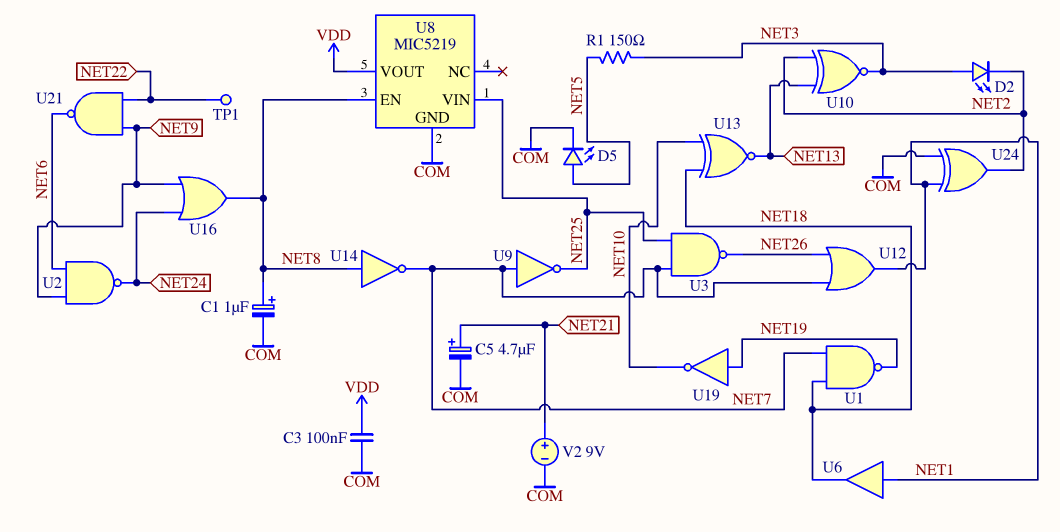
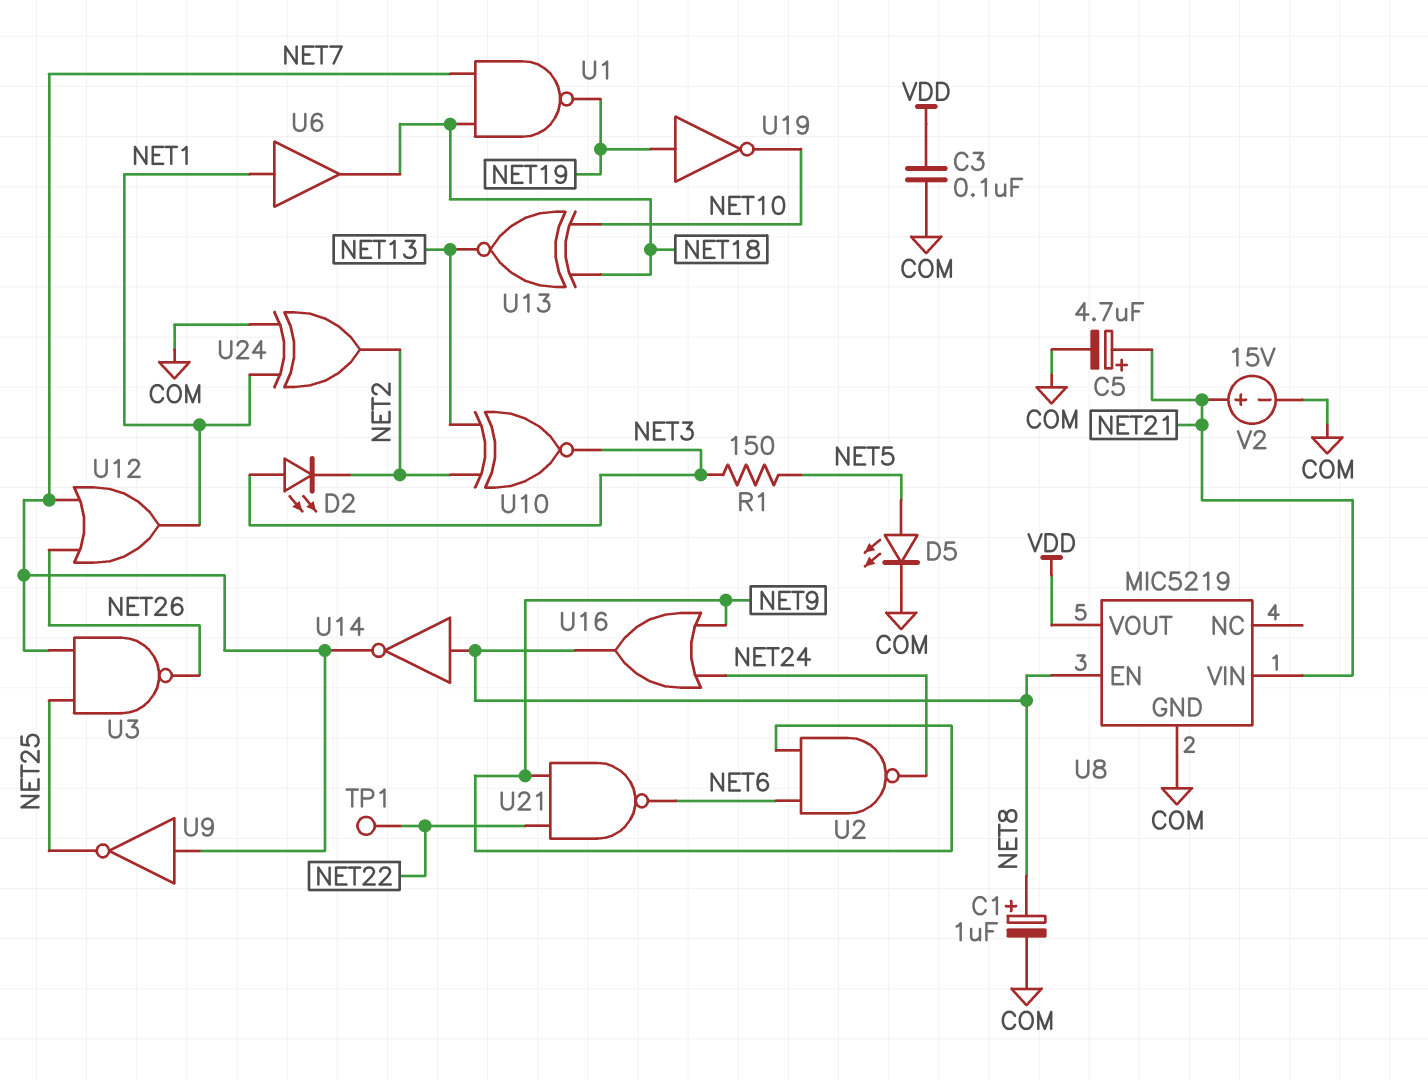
U8 pin VIN: NET25 -> NET21
V2: 9V (plus NET21, minus COM) -> 15V (plus NET21, minus COM)

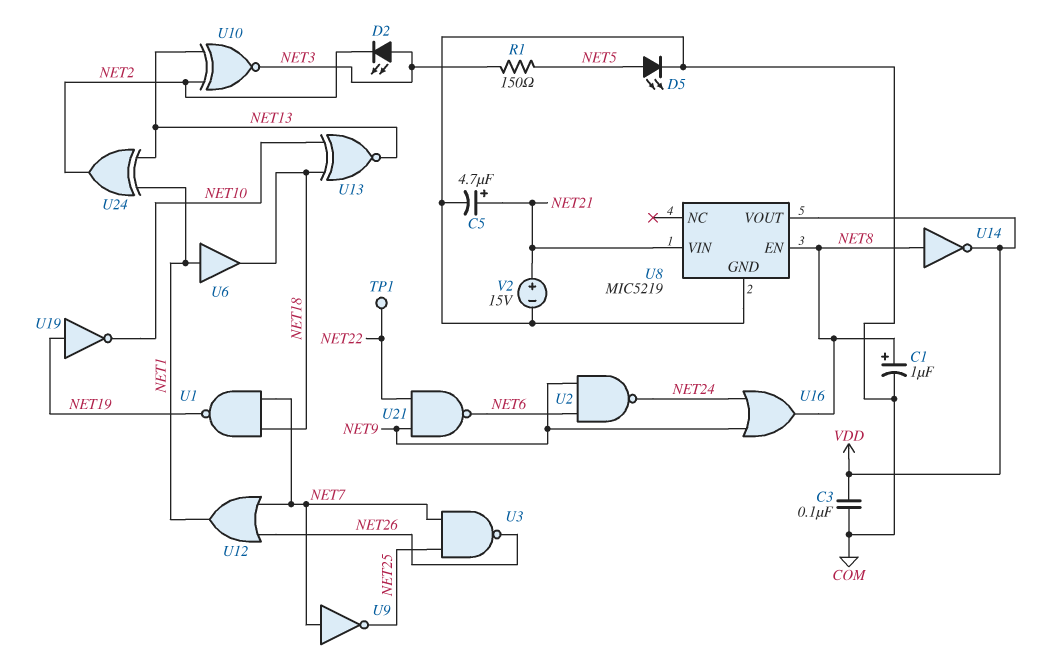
U14: NOT (in NET8, out NET7) -> NOT (in NET8, out VDD)
U24: XOR (in COM, in NET1, out NET2) -> XOR (in NET1, in NET13, out NET2)

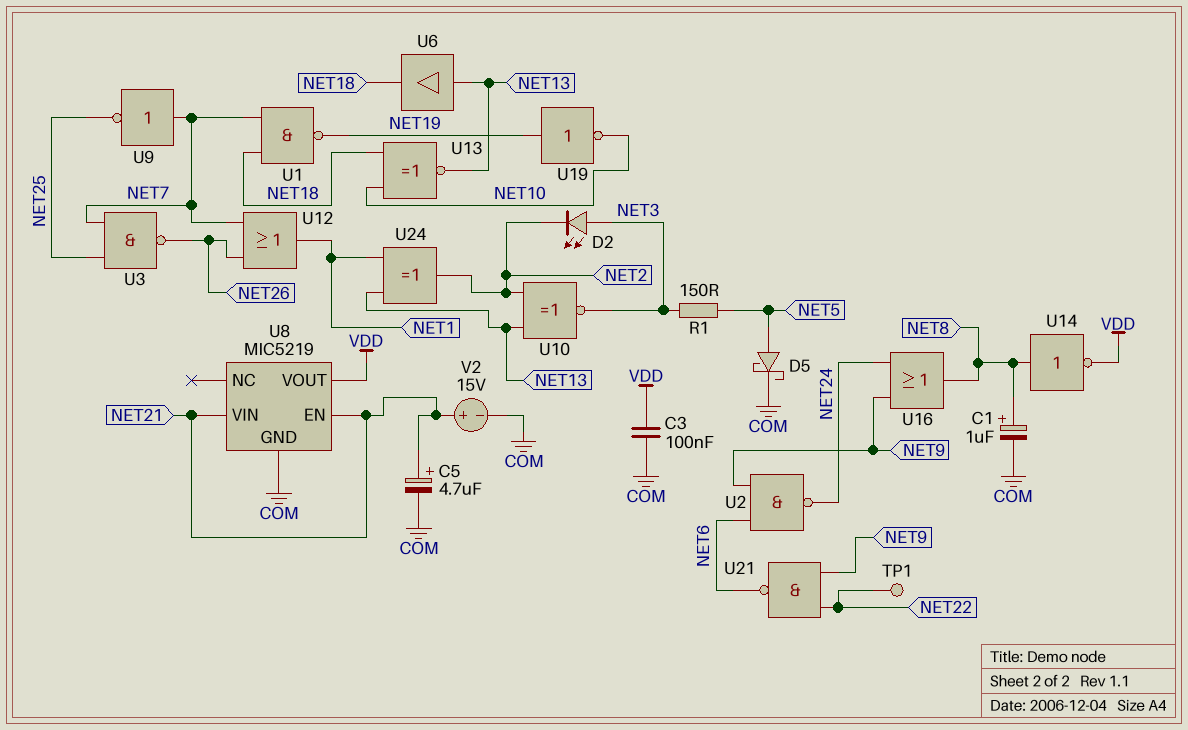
D5: LED (A NET5, K COM) -> schottky (A NET5, K COM)
U6: buffer (in NET1, out NET18) -> buffer (in NET13, out NET18)
U8 pin EN: NET8 -> NET21

